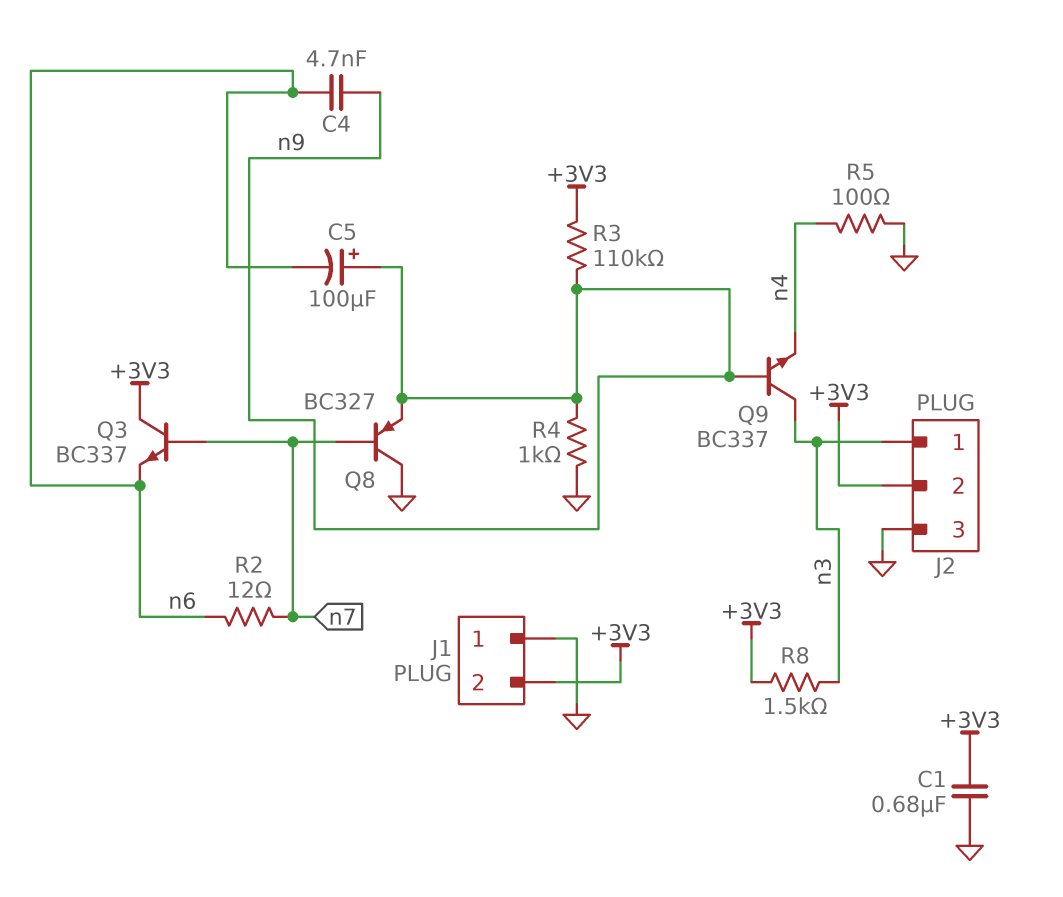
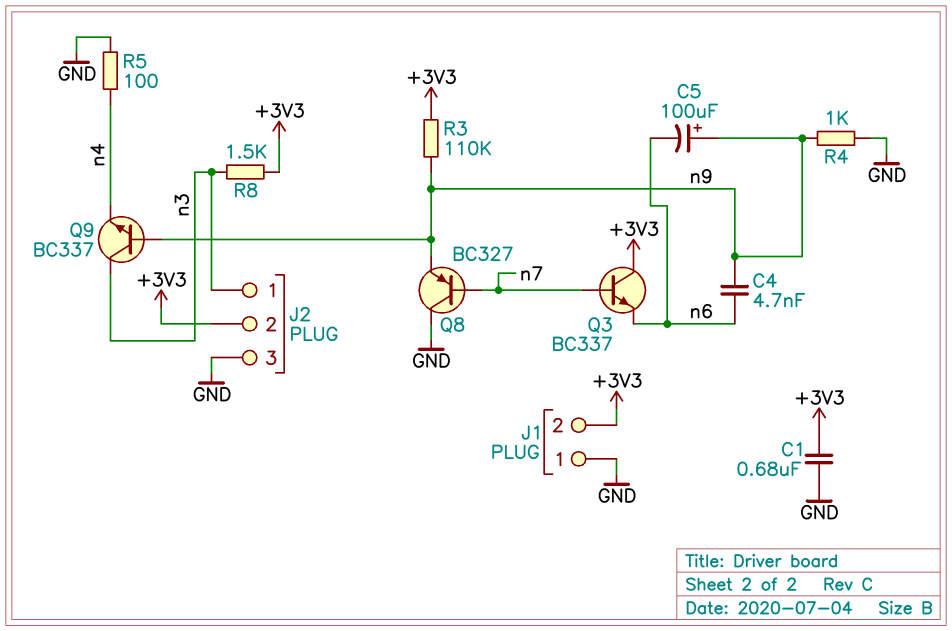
R2: 12 (n6, n7) -> none

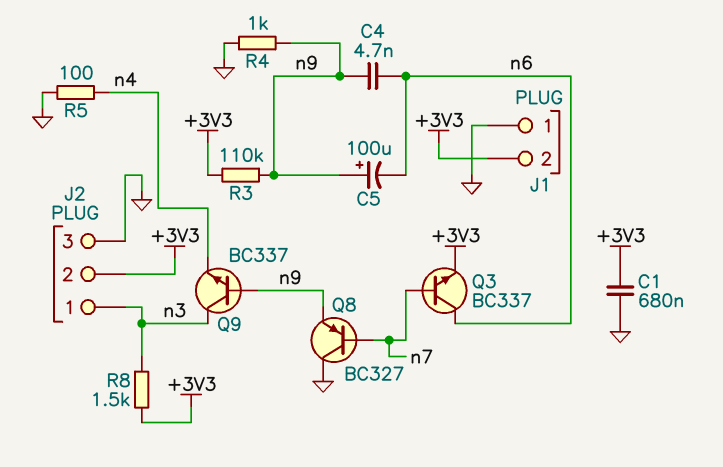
Q3: NPN BC337 (B n7, C +3V3, E n6) -> NPN BC337 (B n7, C n6, E +3V3)

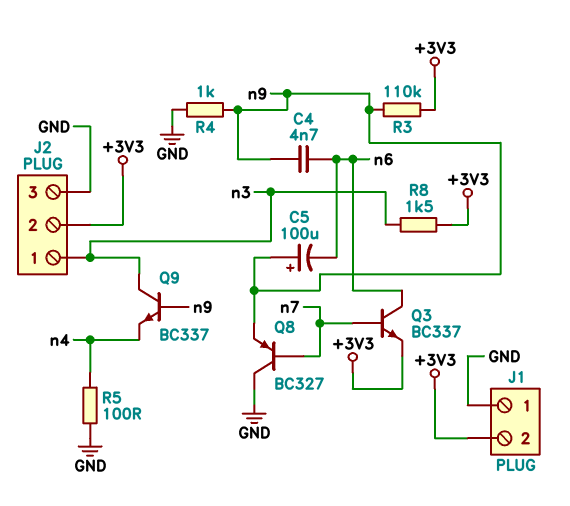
C1: 680nF (+3V3, GND) -> none

